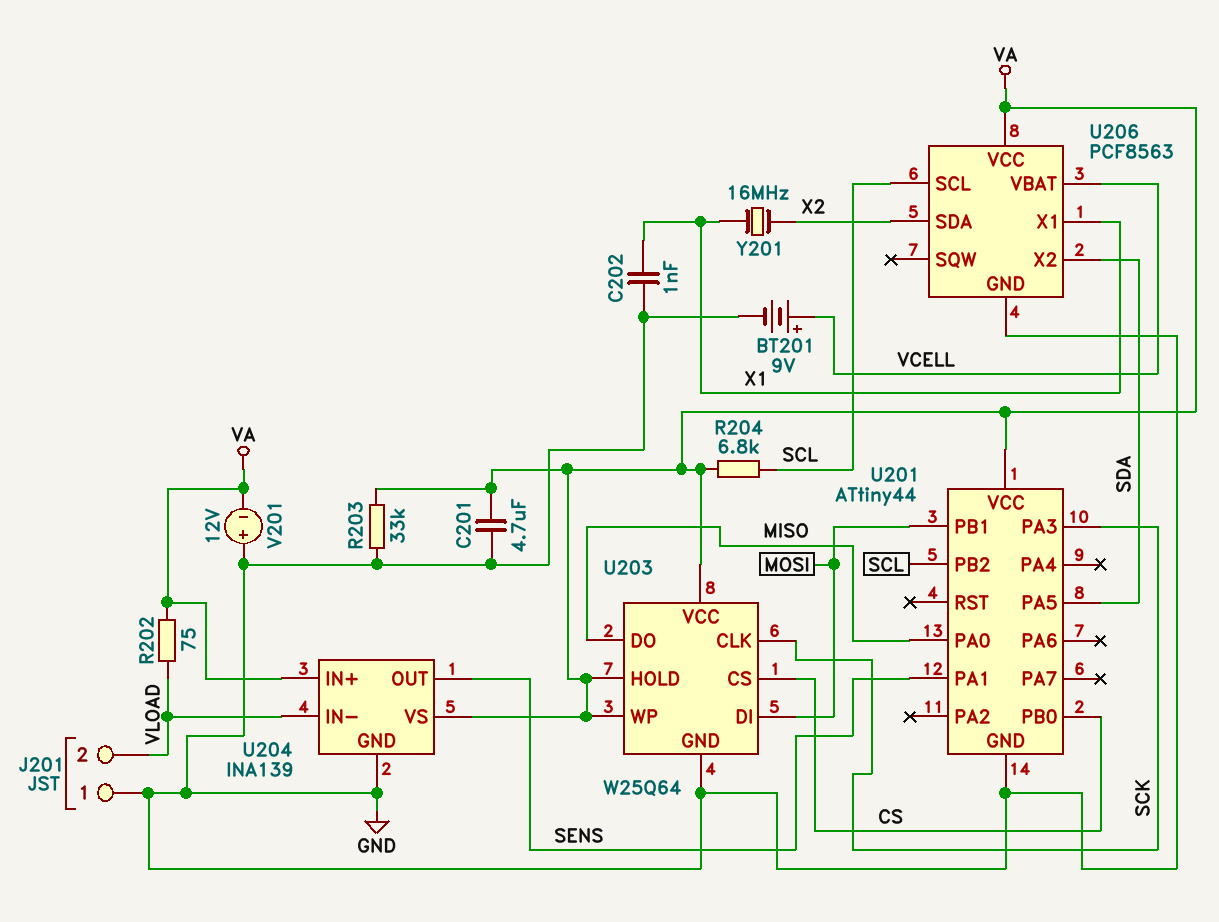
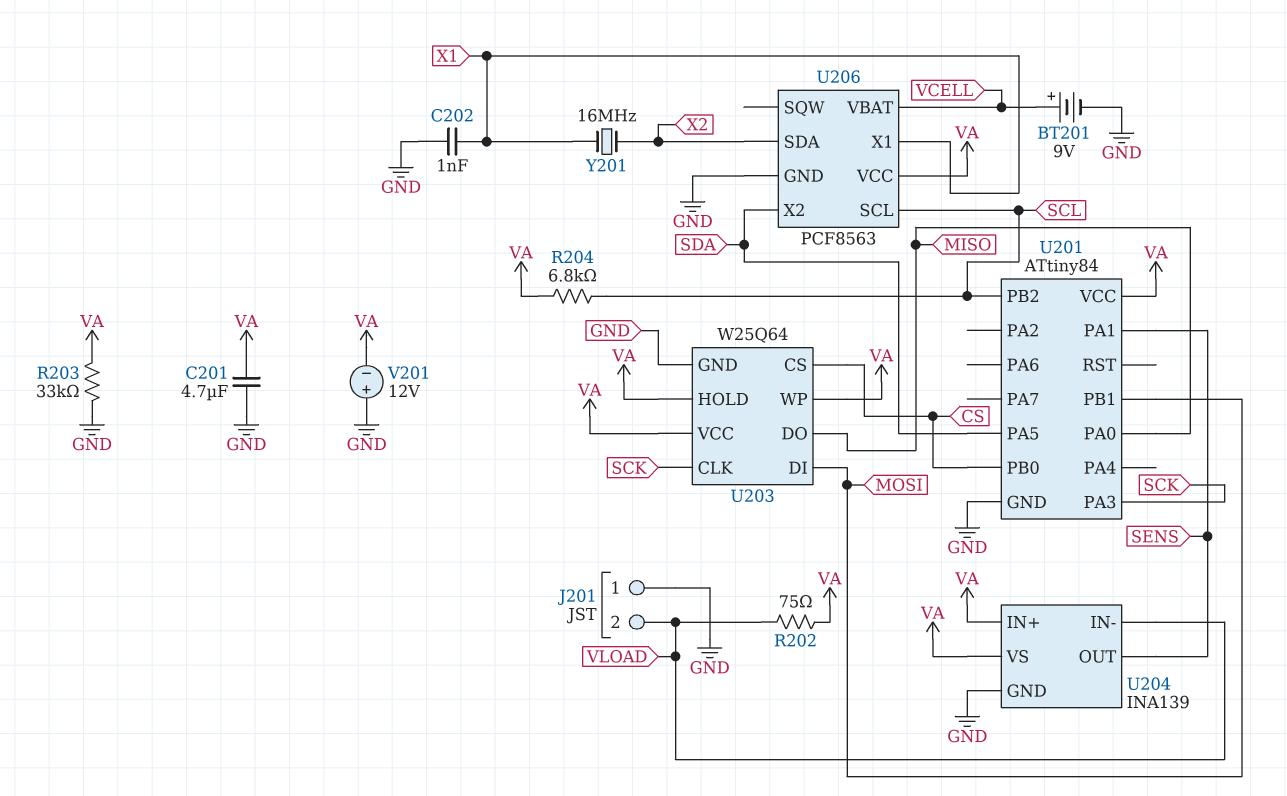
U201: ATtiny44 -> ATtiny84

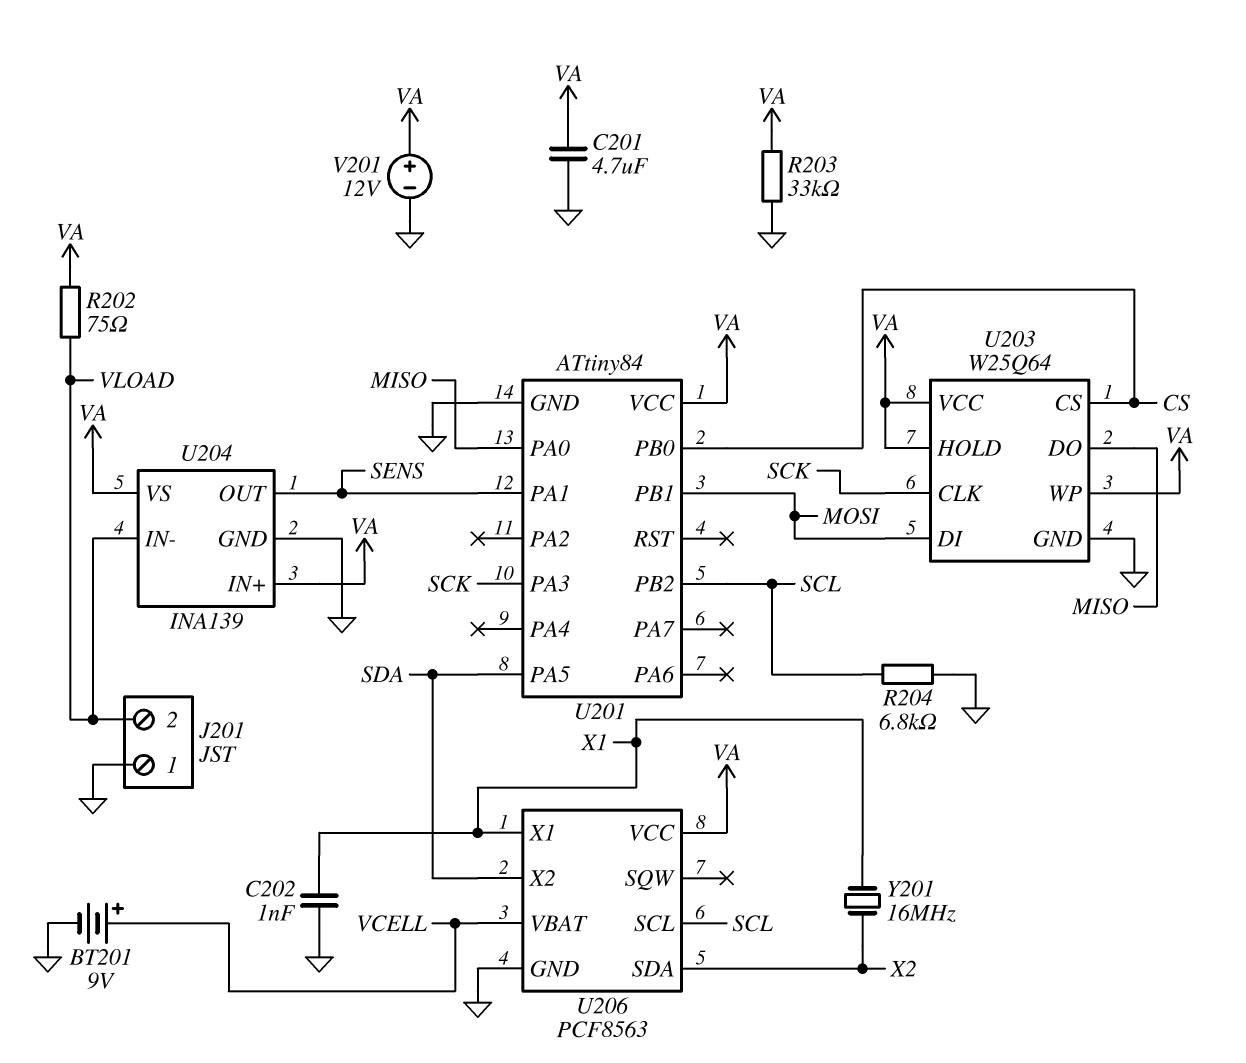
R204: 6.8k (SCL, VA) -> 6.8k (GND, SCL)
V201: 12V (plus GND, minus VA) -> 12V (plus VA, minus GND)

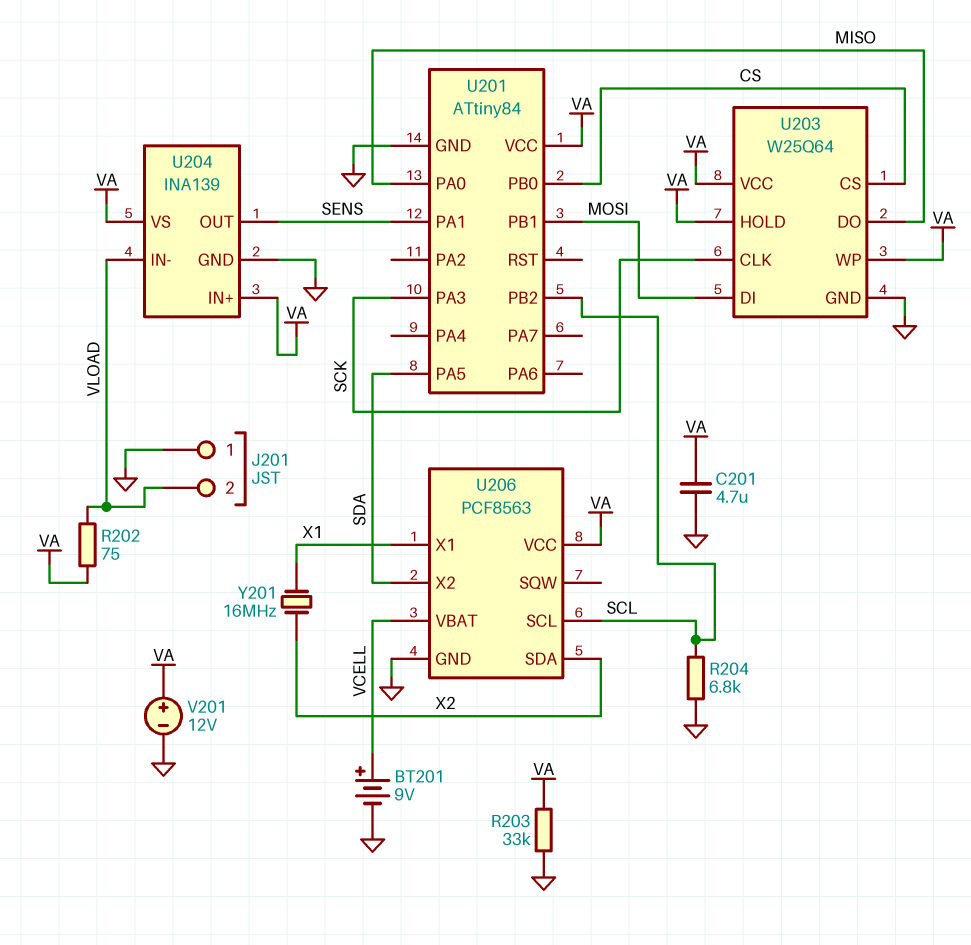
C202: 1nF (GND, X1) -> none

